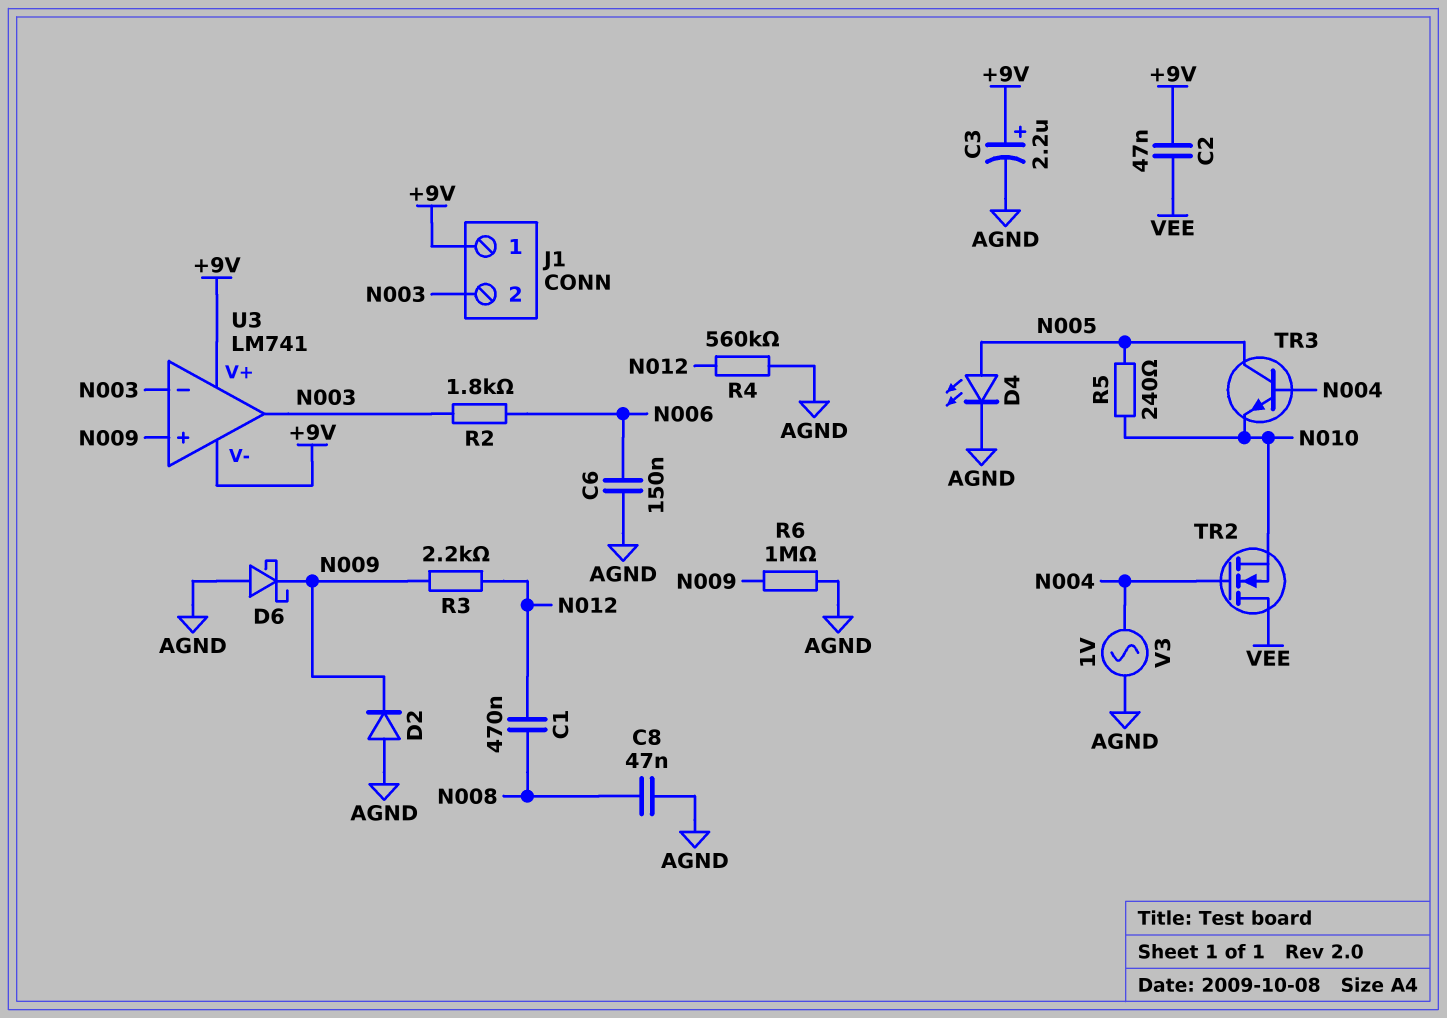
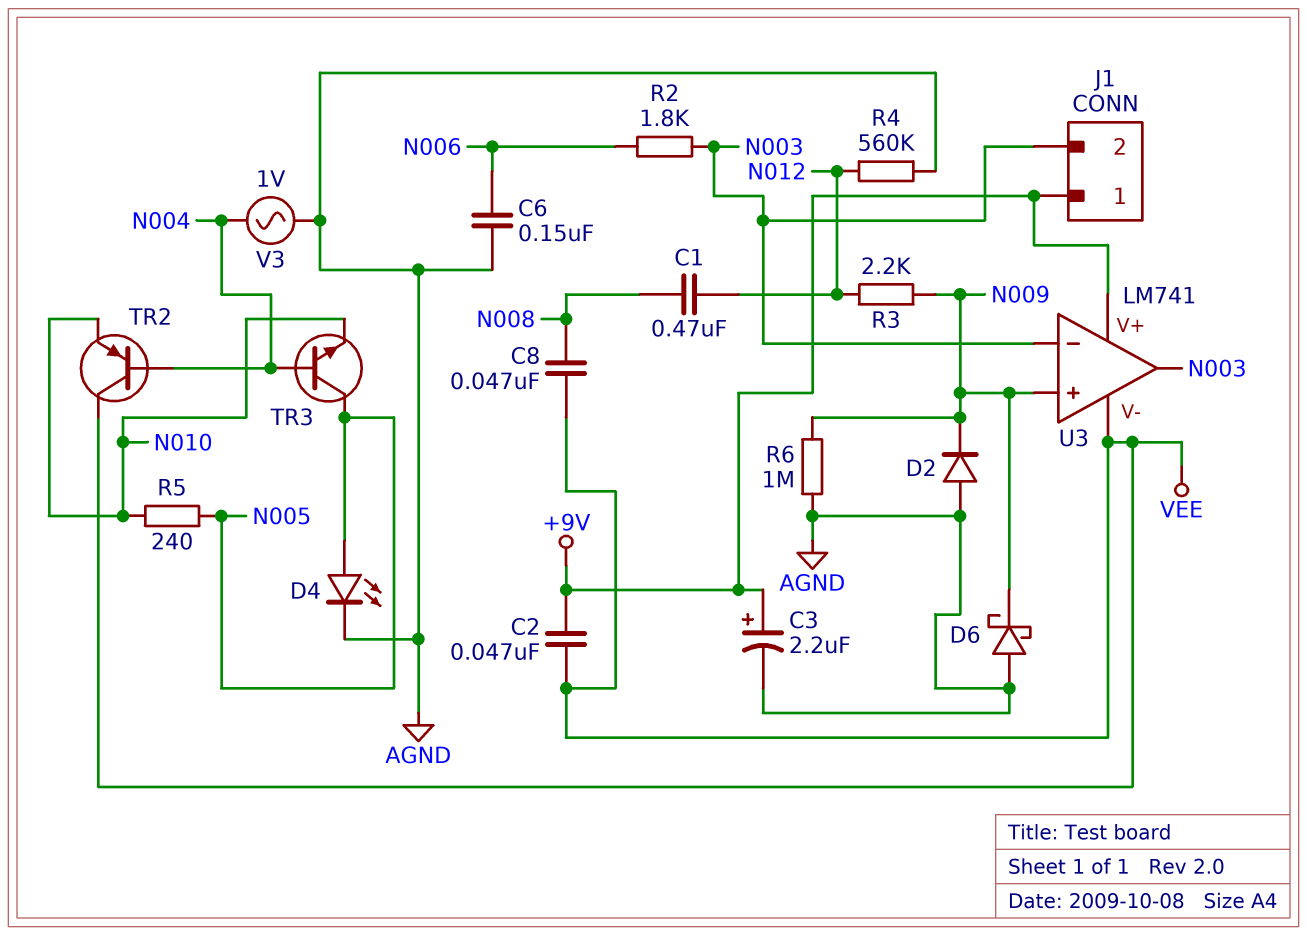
C8: 47nF (AGND, N008) -> 47nF (N008, VEE)
TR2: NMOS (G N004, D VEE, S N010) -> PNP (B N004, C VEE, E N010)
U3 pin V-: +9V -> VEE

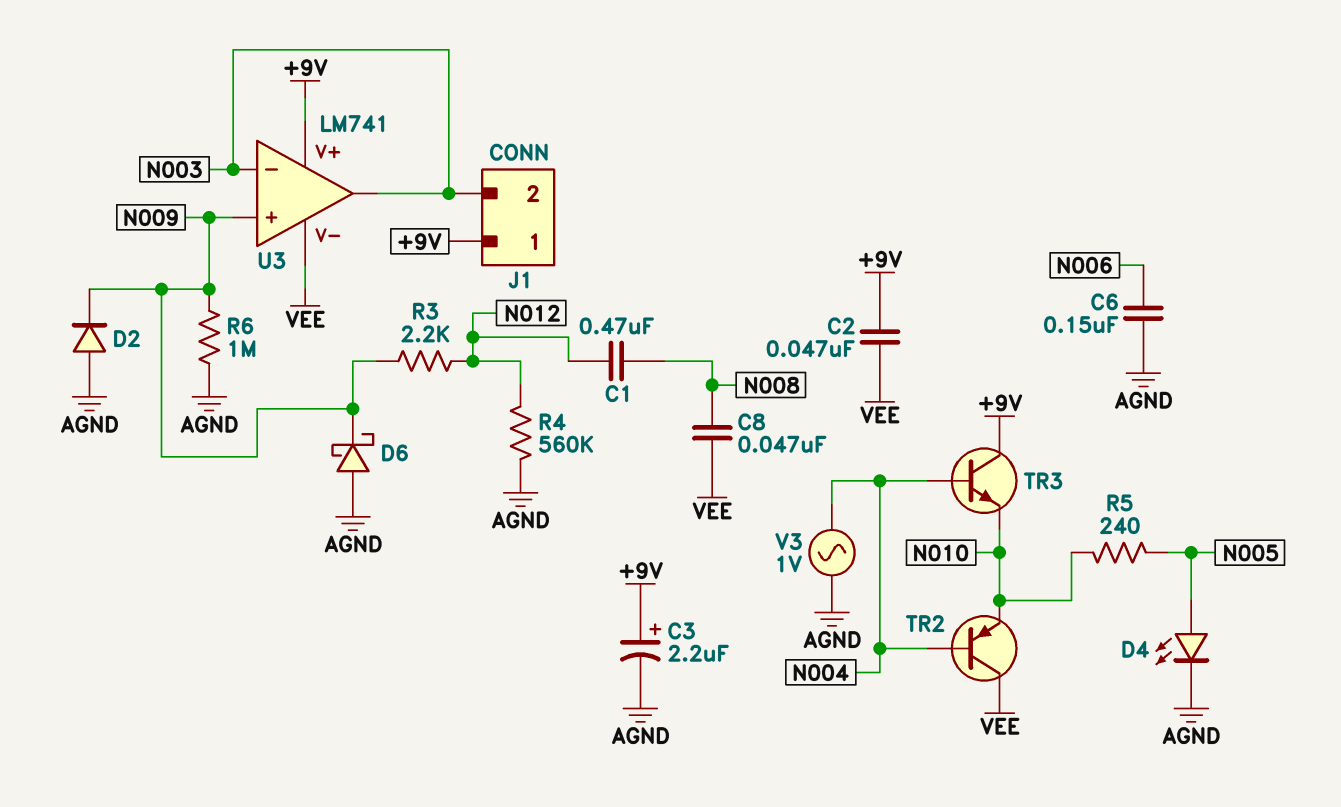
R2: 1.8k (N003, N006) -> none
TR3: NPN (B N004, C N005, E N010) -> NPN (B N004, C +9V, E N010)

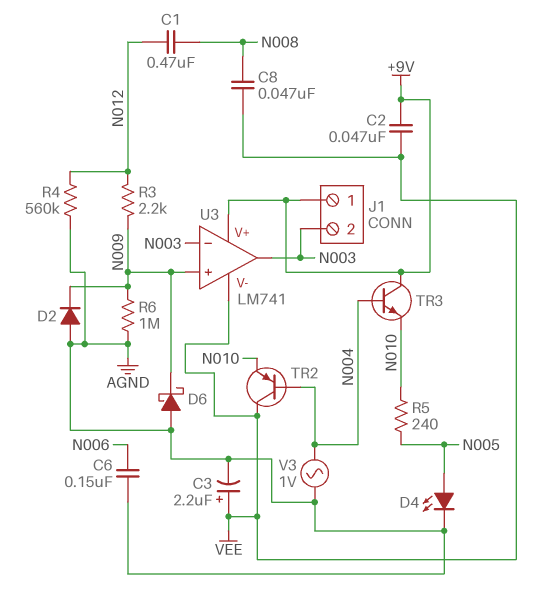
C3: 2.2uF (plus +9V, minus AGND) -> 2.2uF (plus VEE, minus AGND)

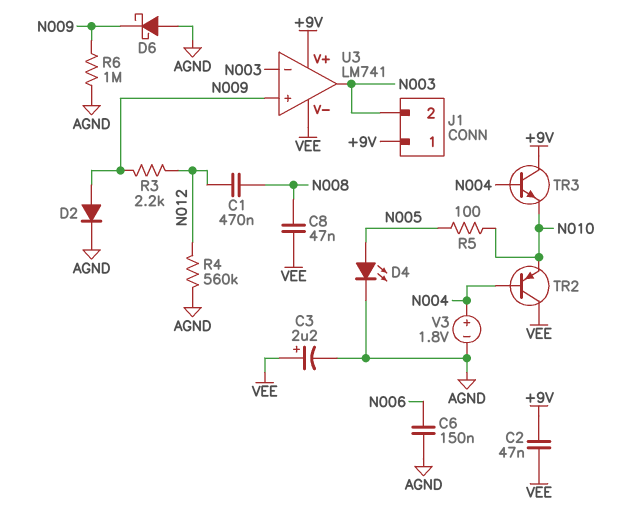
D2: diode (A AGND, K N009) -> diode (A N009, K AGND)
R5: 240 (N005, N010) -> 100 (N005, N010)
V3: AC 1V (AGND, N004) -> 1.8V (plus N004, minus AGND)

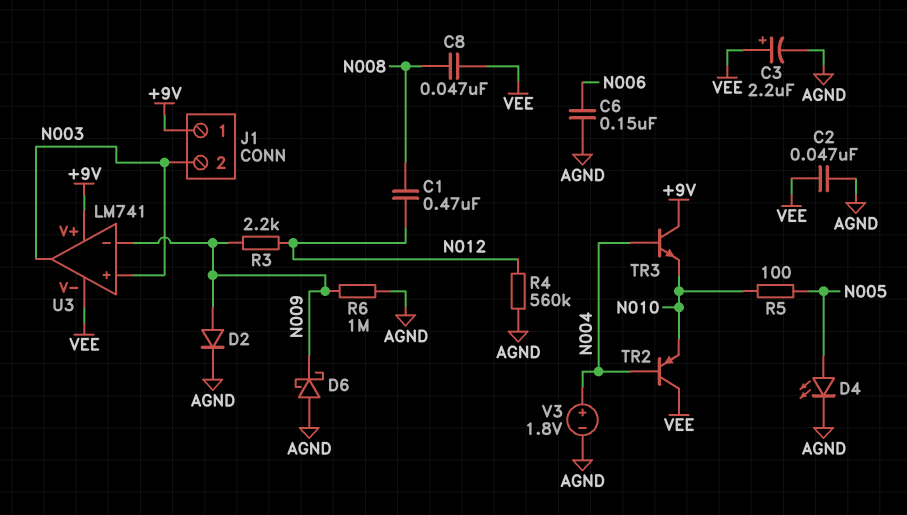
C2: 47nF (+9V, VEE) -> 47nF (AGND, VEE)
U3 pin in+: N009 -> N003
U3 pin in-: N003 -> N009

